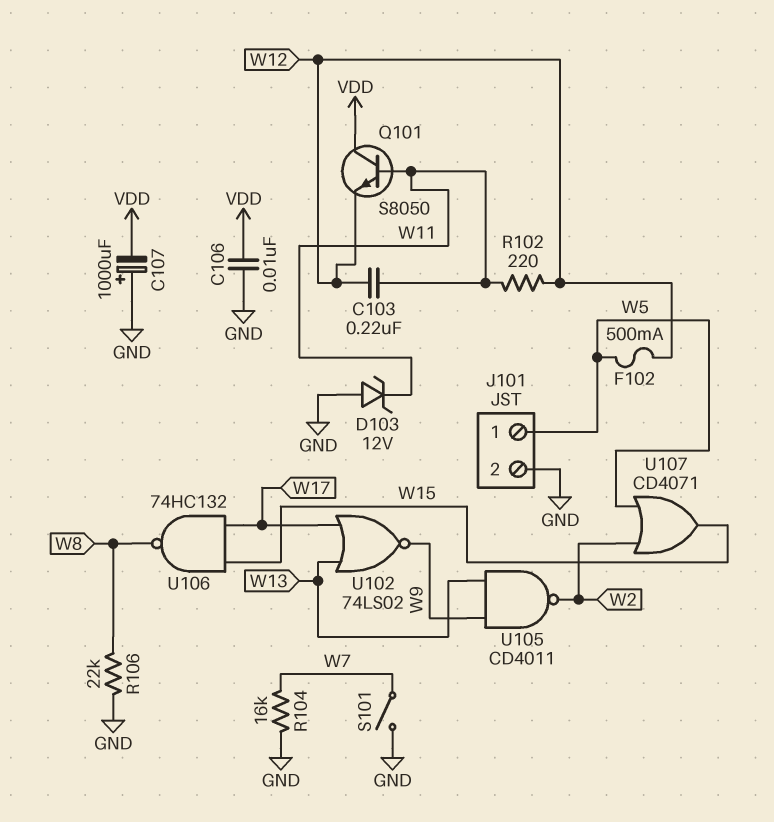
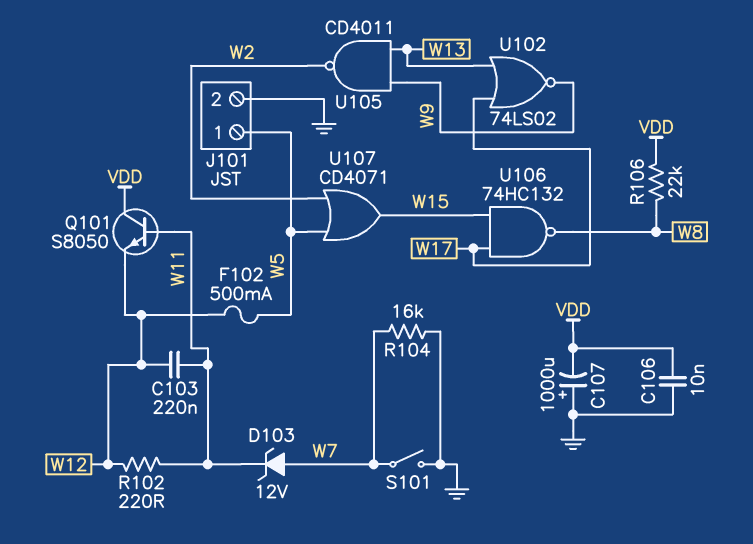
D103: zener 12V (A GND, K W11) -> zener 12V (A W7, K W11)
R106: 22k (GND, W8) -> 22k (VDD, W8)

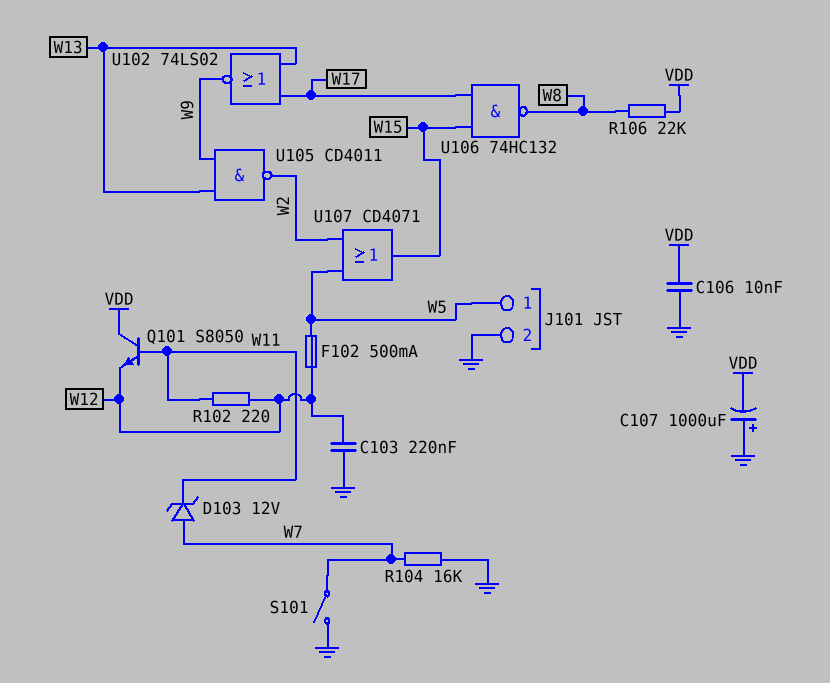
C103: 220nF (W11, W12) -> 220nF (GND, W12)

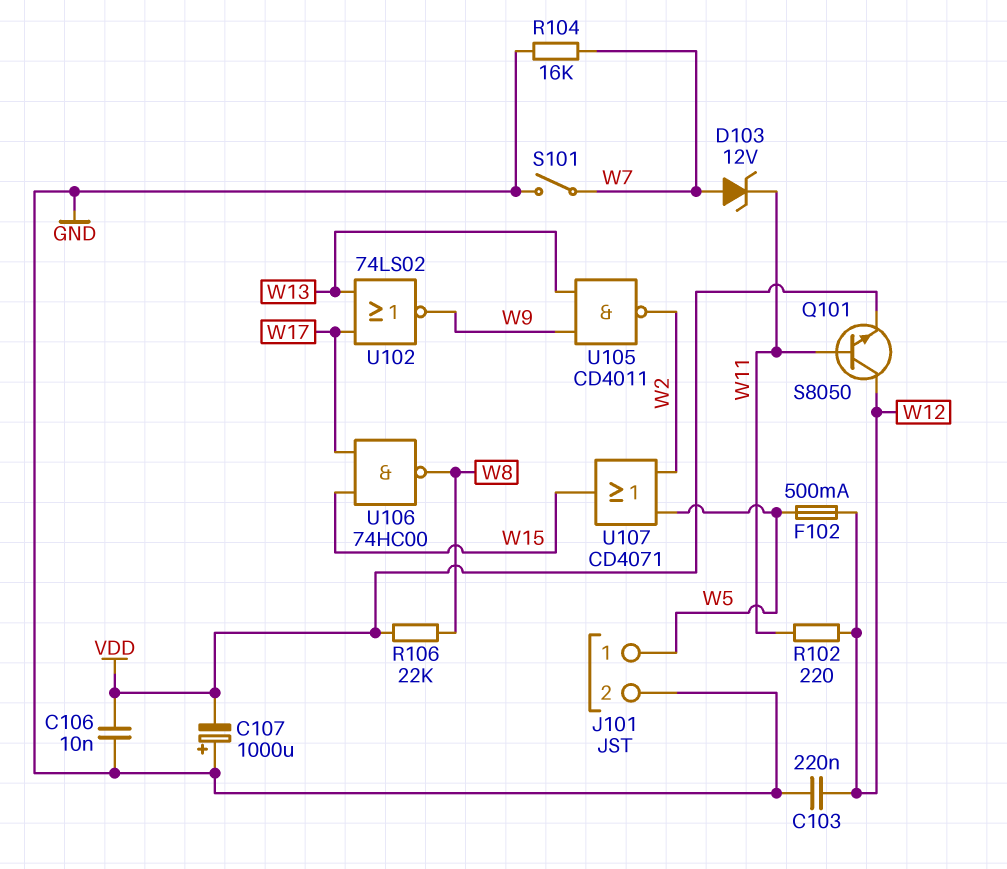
Q101: NPN S8050 (B W11, C VDD, E W12) -> NPN S8050 (B W11, C W12, E VDD)
U106: NAND 74HC132 (in W15, in W17, out W8) -> NAND 74HC00 (in W15, in W17, out W8)

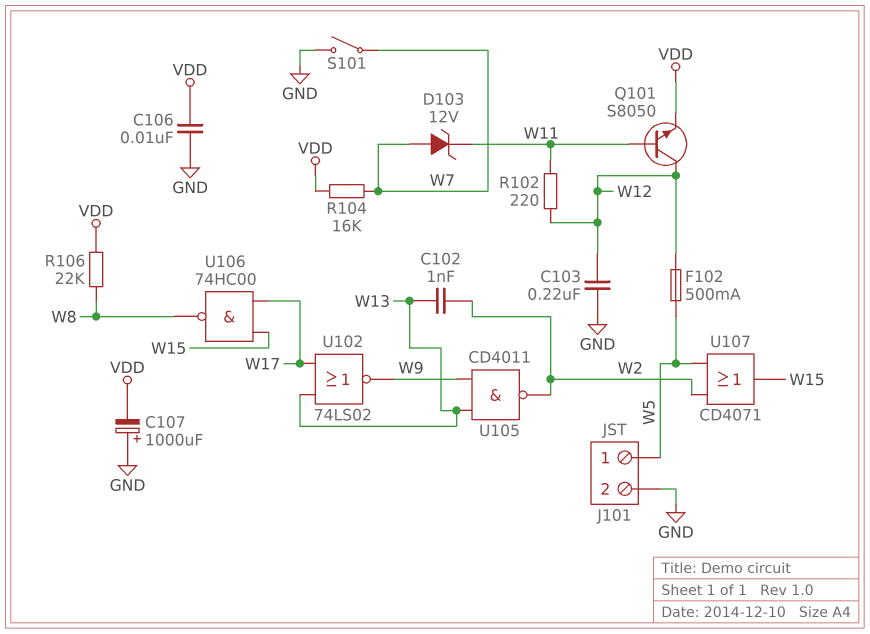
C102: none -> 1nF (W2, W13)
R104: 16k (GND, W7) -> 16k (VDD, W7)

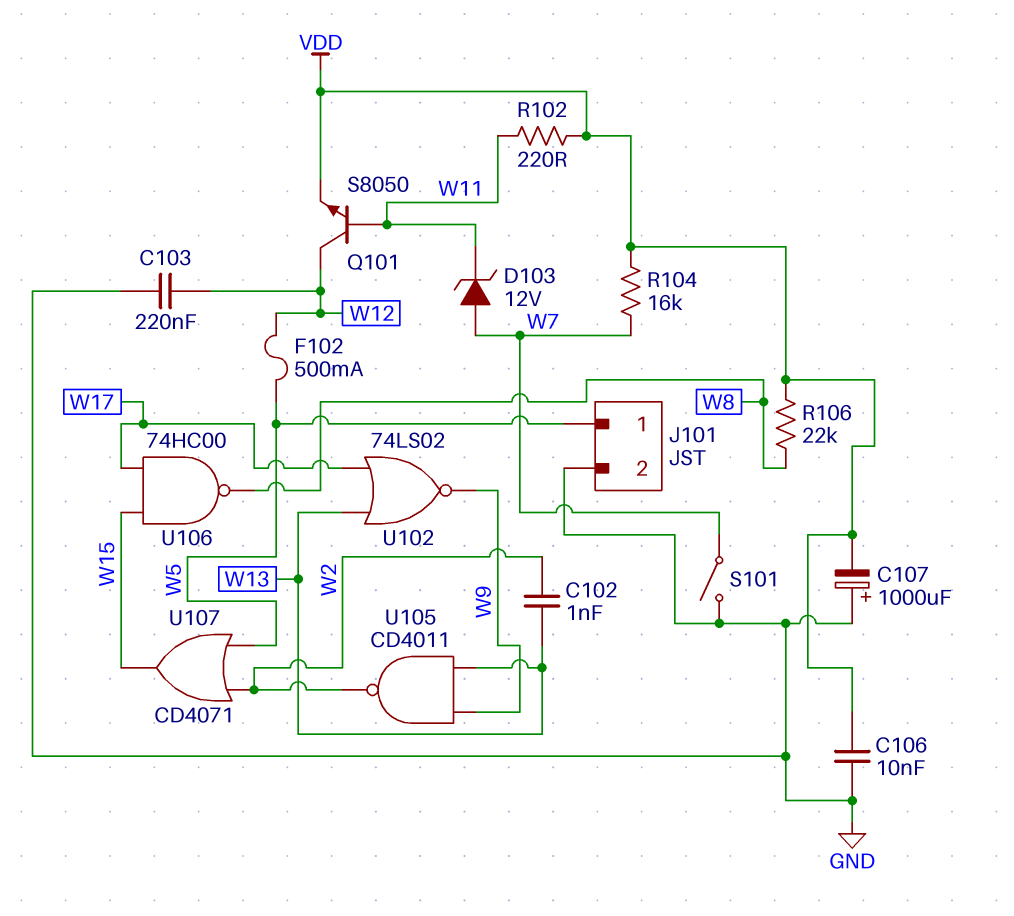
R102: 220 (W11, W12) -> 220 (VDD, W11)

